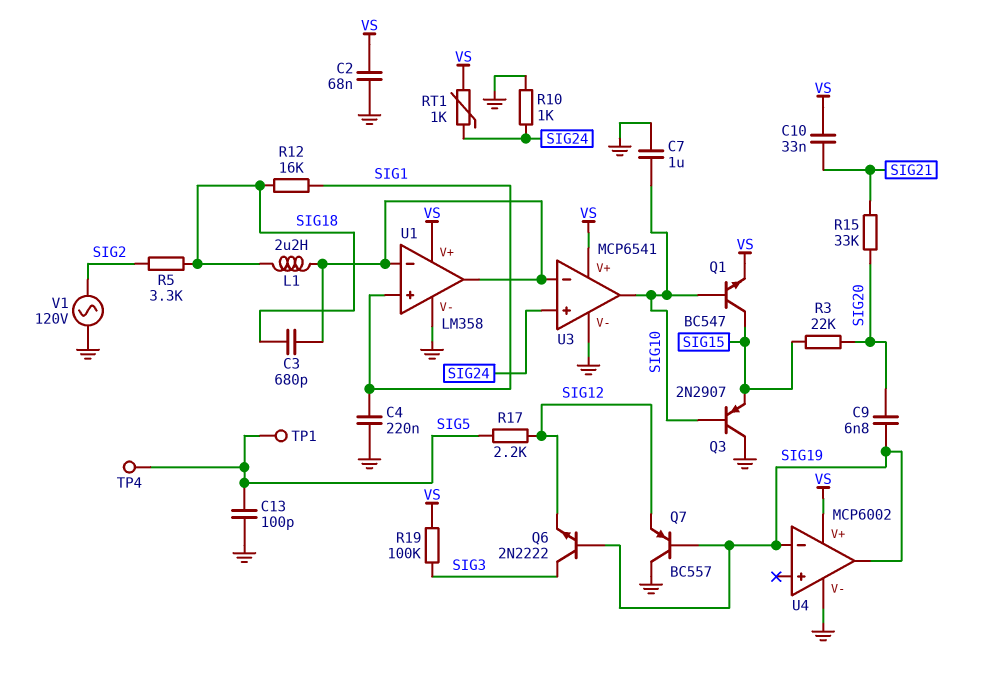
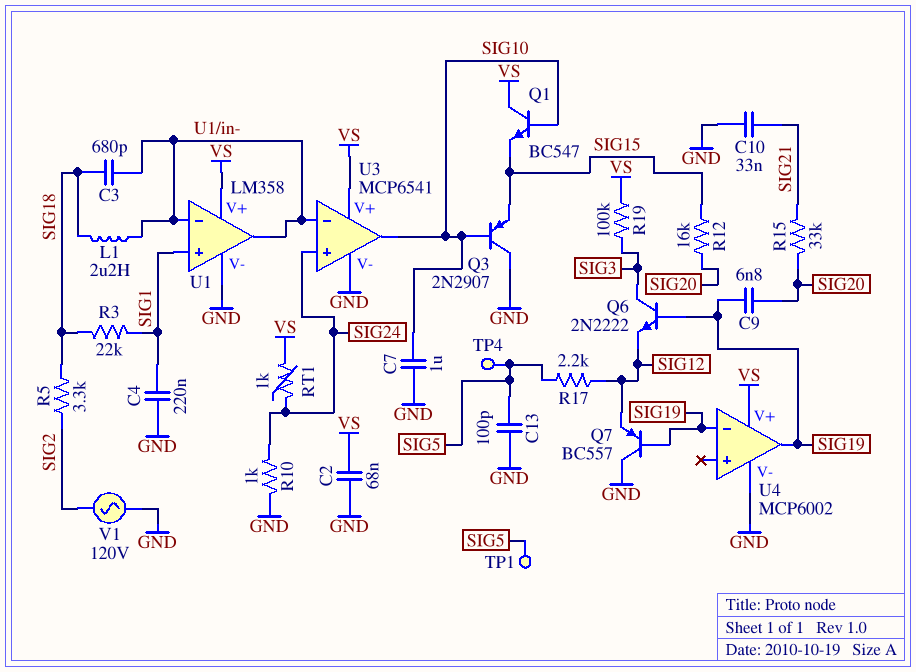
C10: 33nF (SIG21, VS) -> 33nF (GND, SIG21)
Q1: NPN BC547 (B SIG10, C SIG15, E VS) -> NPN BC547 (B SIG10, C VS, E SIG15)
R3: 22k (SIG15, SIG20) -> 22k (SIG1, SIG18)
R12: 16k (SIG1, SIG18) -> 16k (SIG15, SIG20)

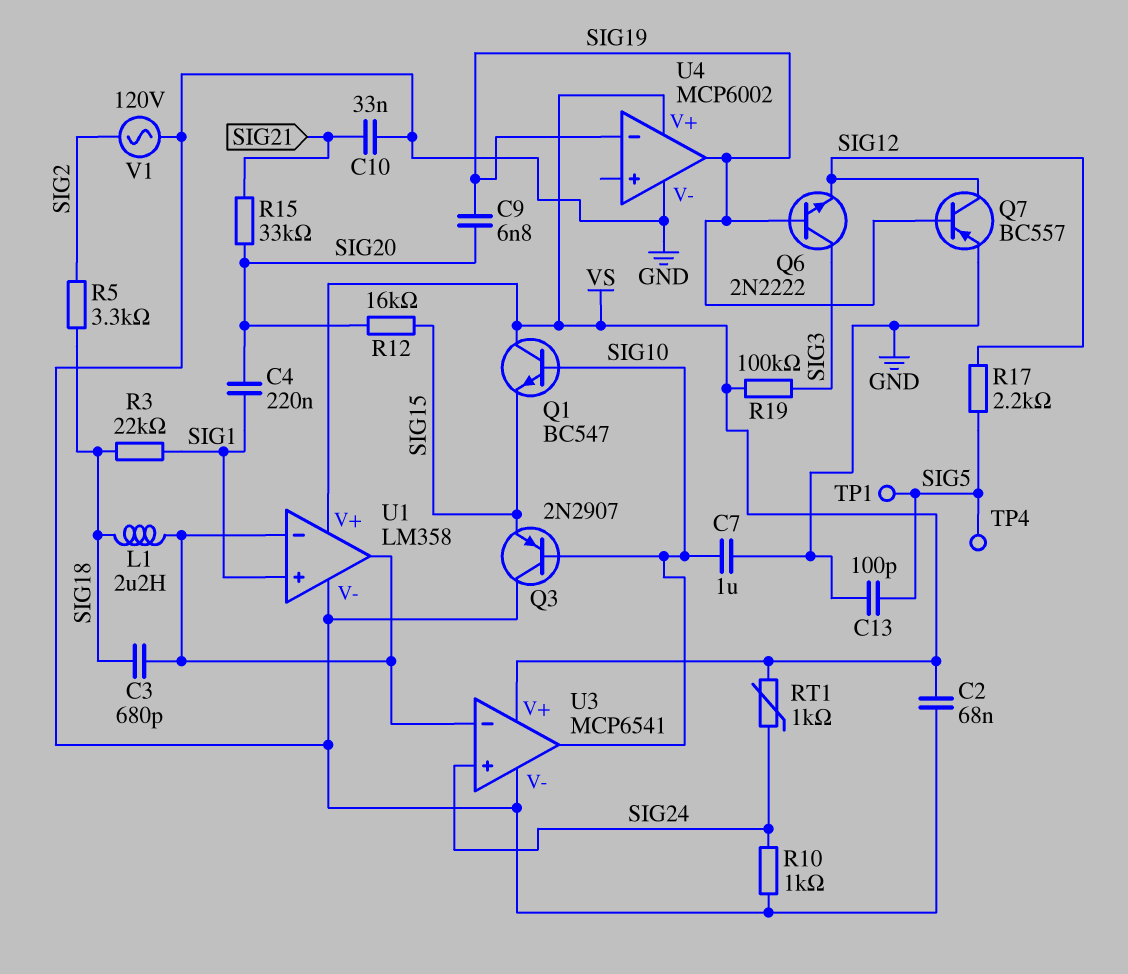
C4: 220nF (GND, SIG1) -> 220nF (SIG1, SIG20)
Q7: PNP BC557 (B SIG19, C GND, E SIG12) -> PNP BC557 (B SIG19, C SIG12, E GND)

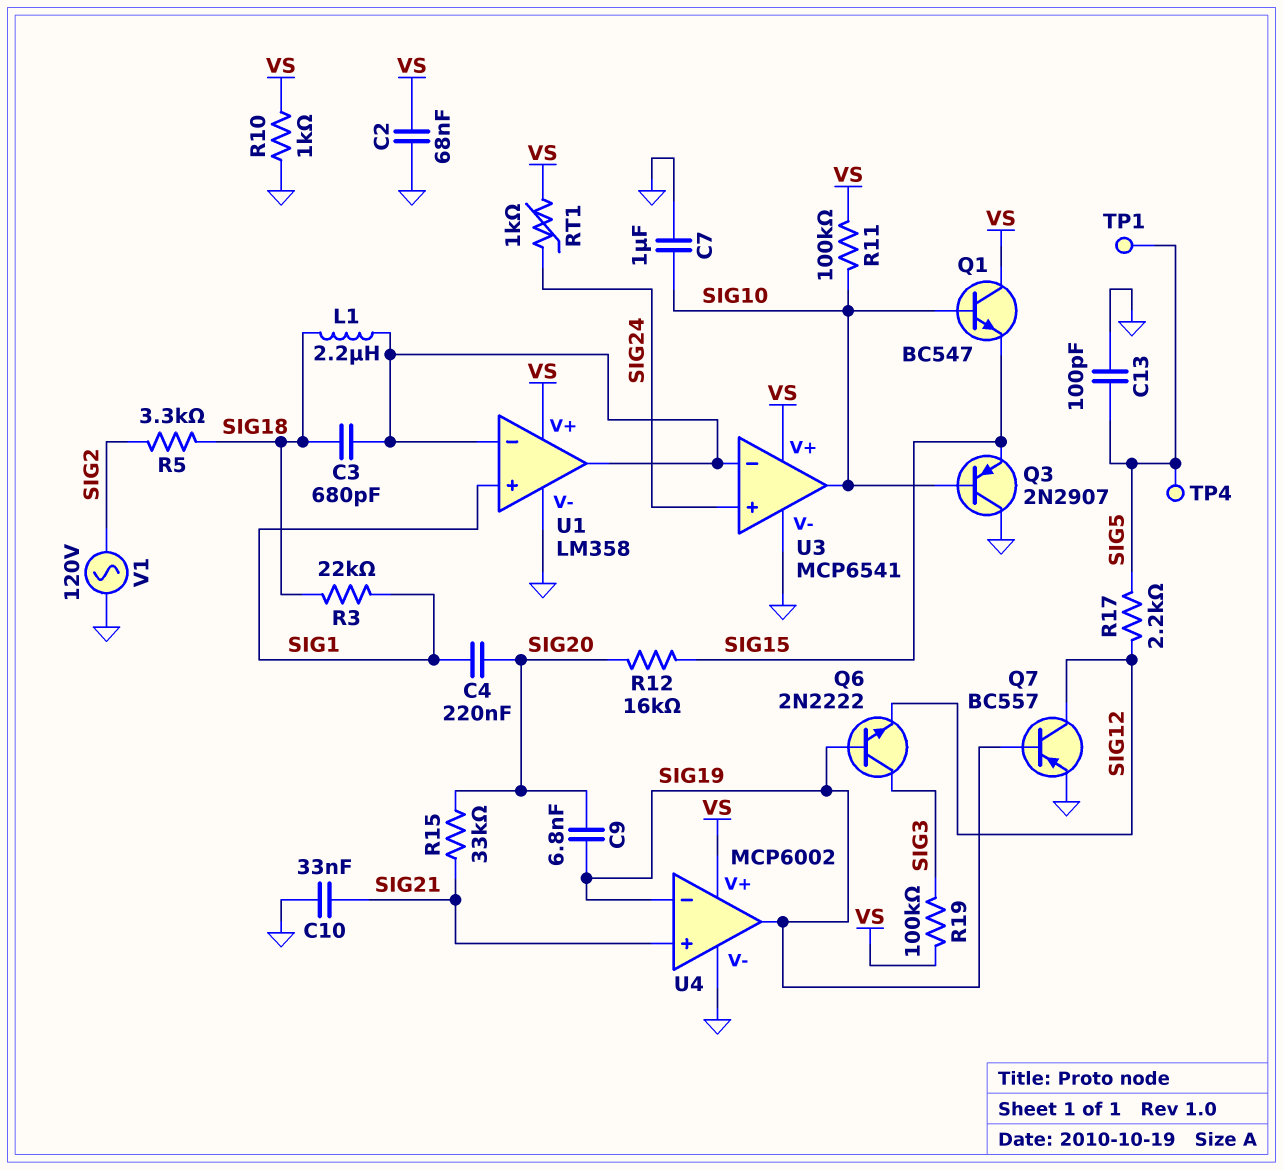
R10: 1k (GND, SIG24) -> 1k (GND, VS)
R11: none -> 100k (SIG10, VS)
U4 pin in+: none -> SIG21

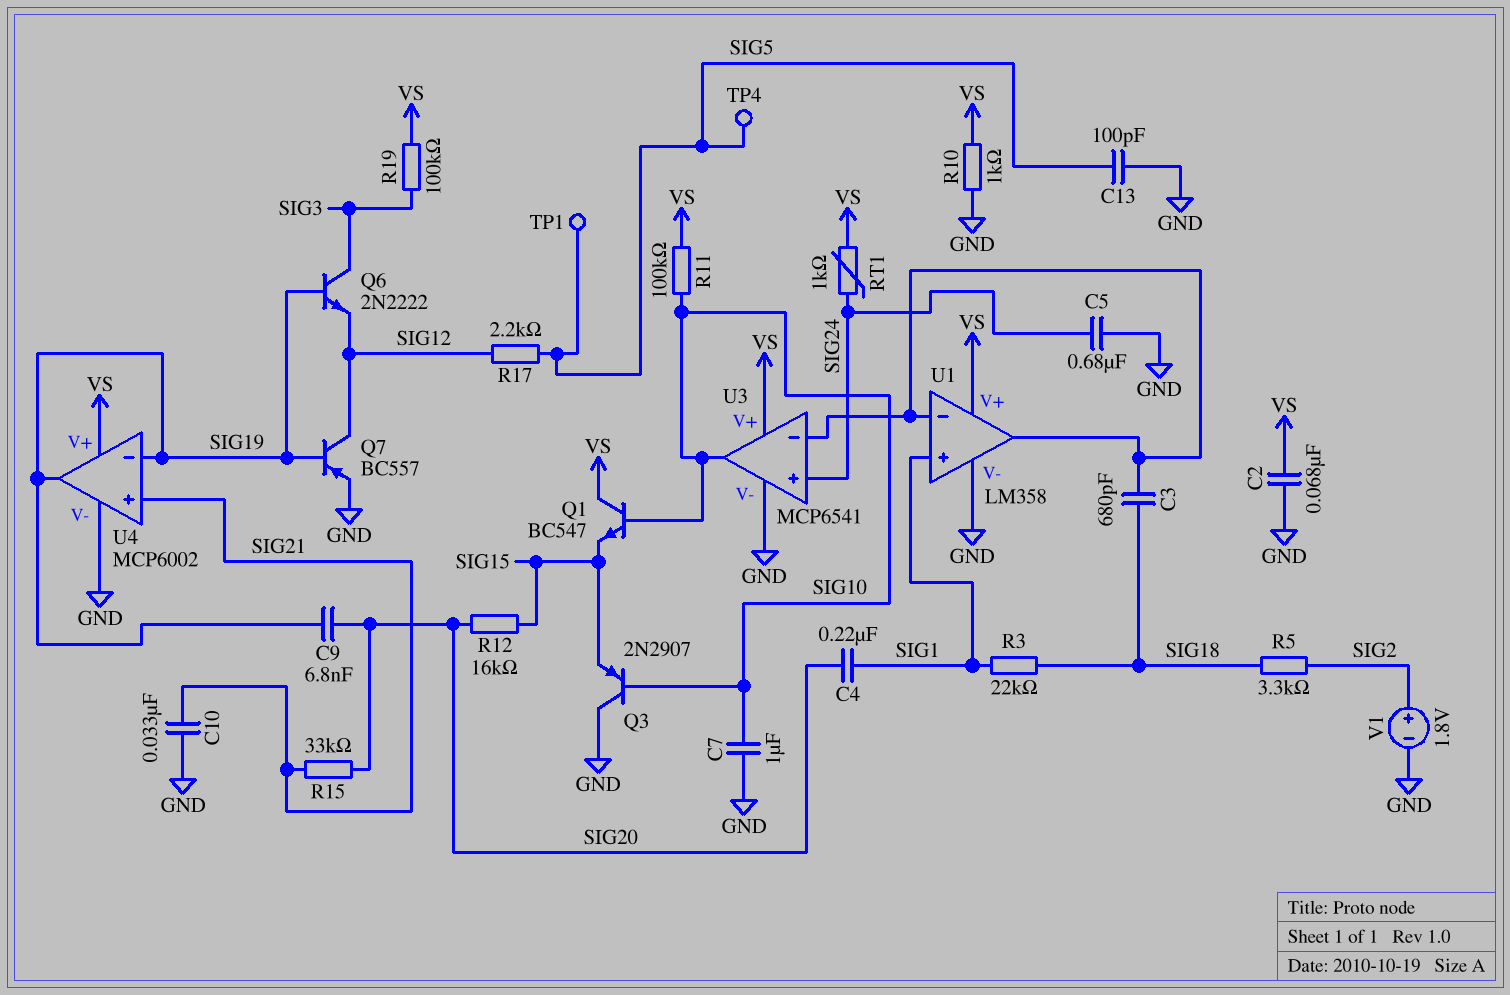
C5: none -> 680nF (GND, SIG24)
L1: 2.2uH (SIG18, U1/in-) -> none
V1: AC 120V (GND, SIG2) -> 1.8V (plus SIG2, minus GND)

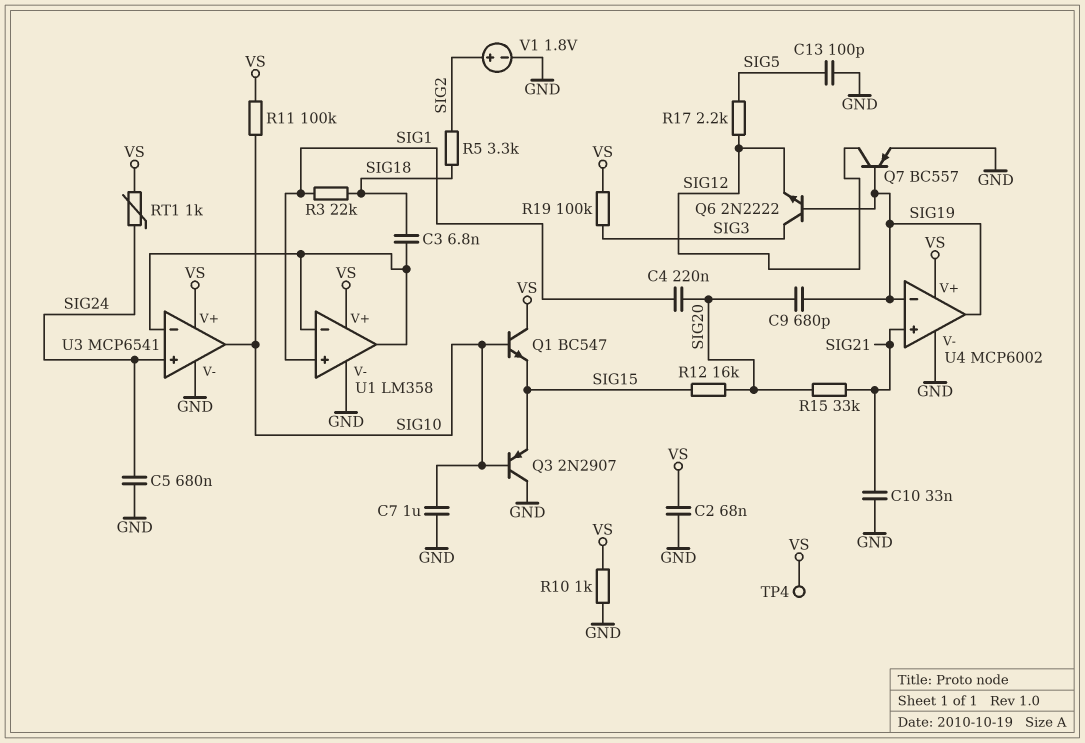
C3: 680pF (SIG18, U1/in-) -> 6.8nF (SIG18, U1/in-)
C9: 6.8nF (SIG19, SIG20) -> 680pF (SIG19, SIG20)
TP1: test point (SIG5) -> none
TP4: test point (SIG5) -> test point (VS)

